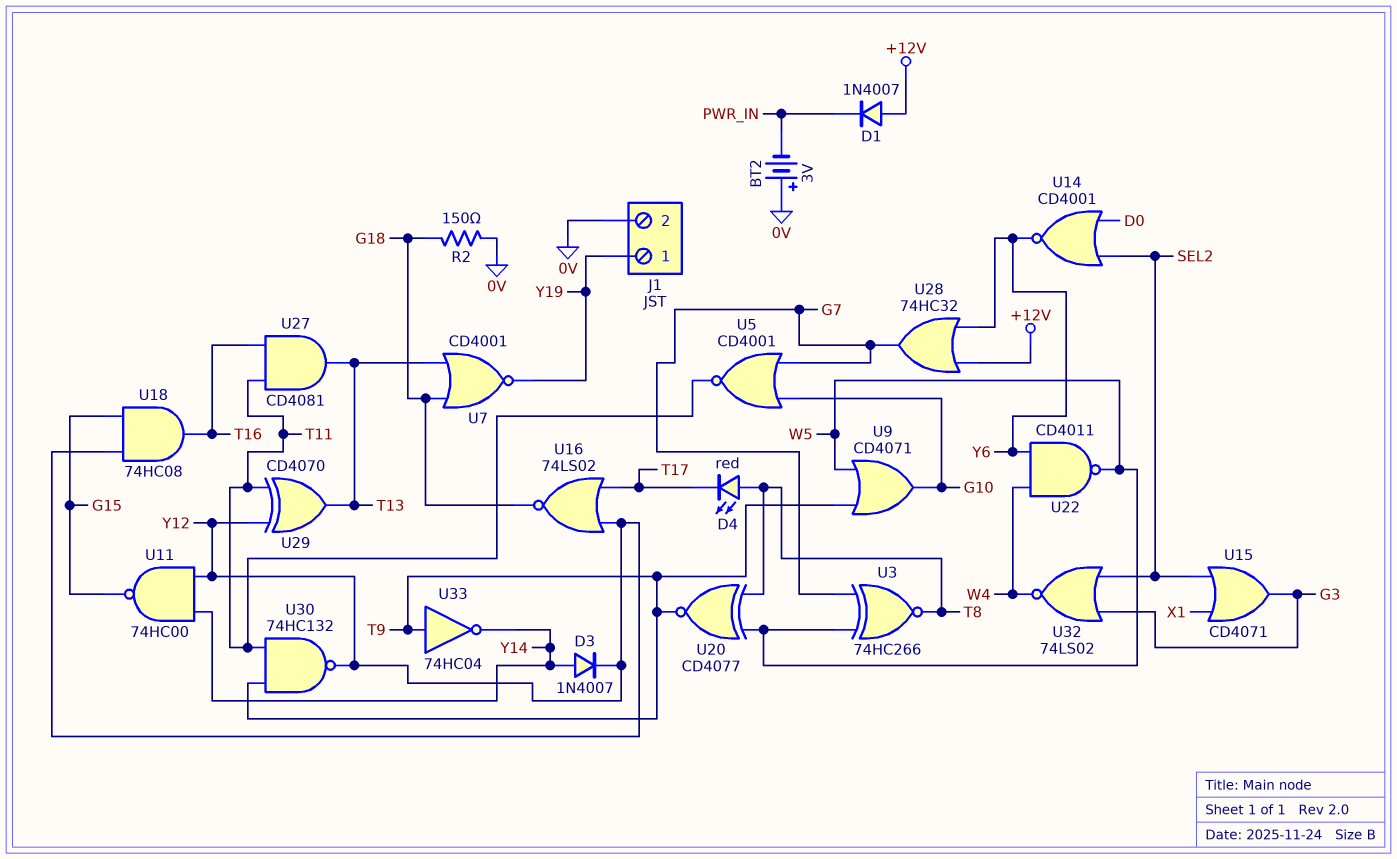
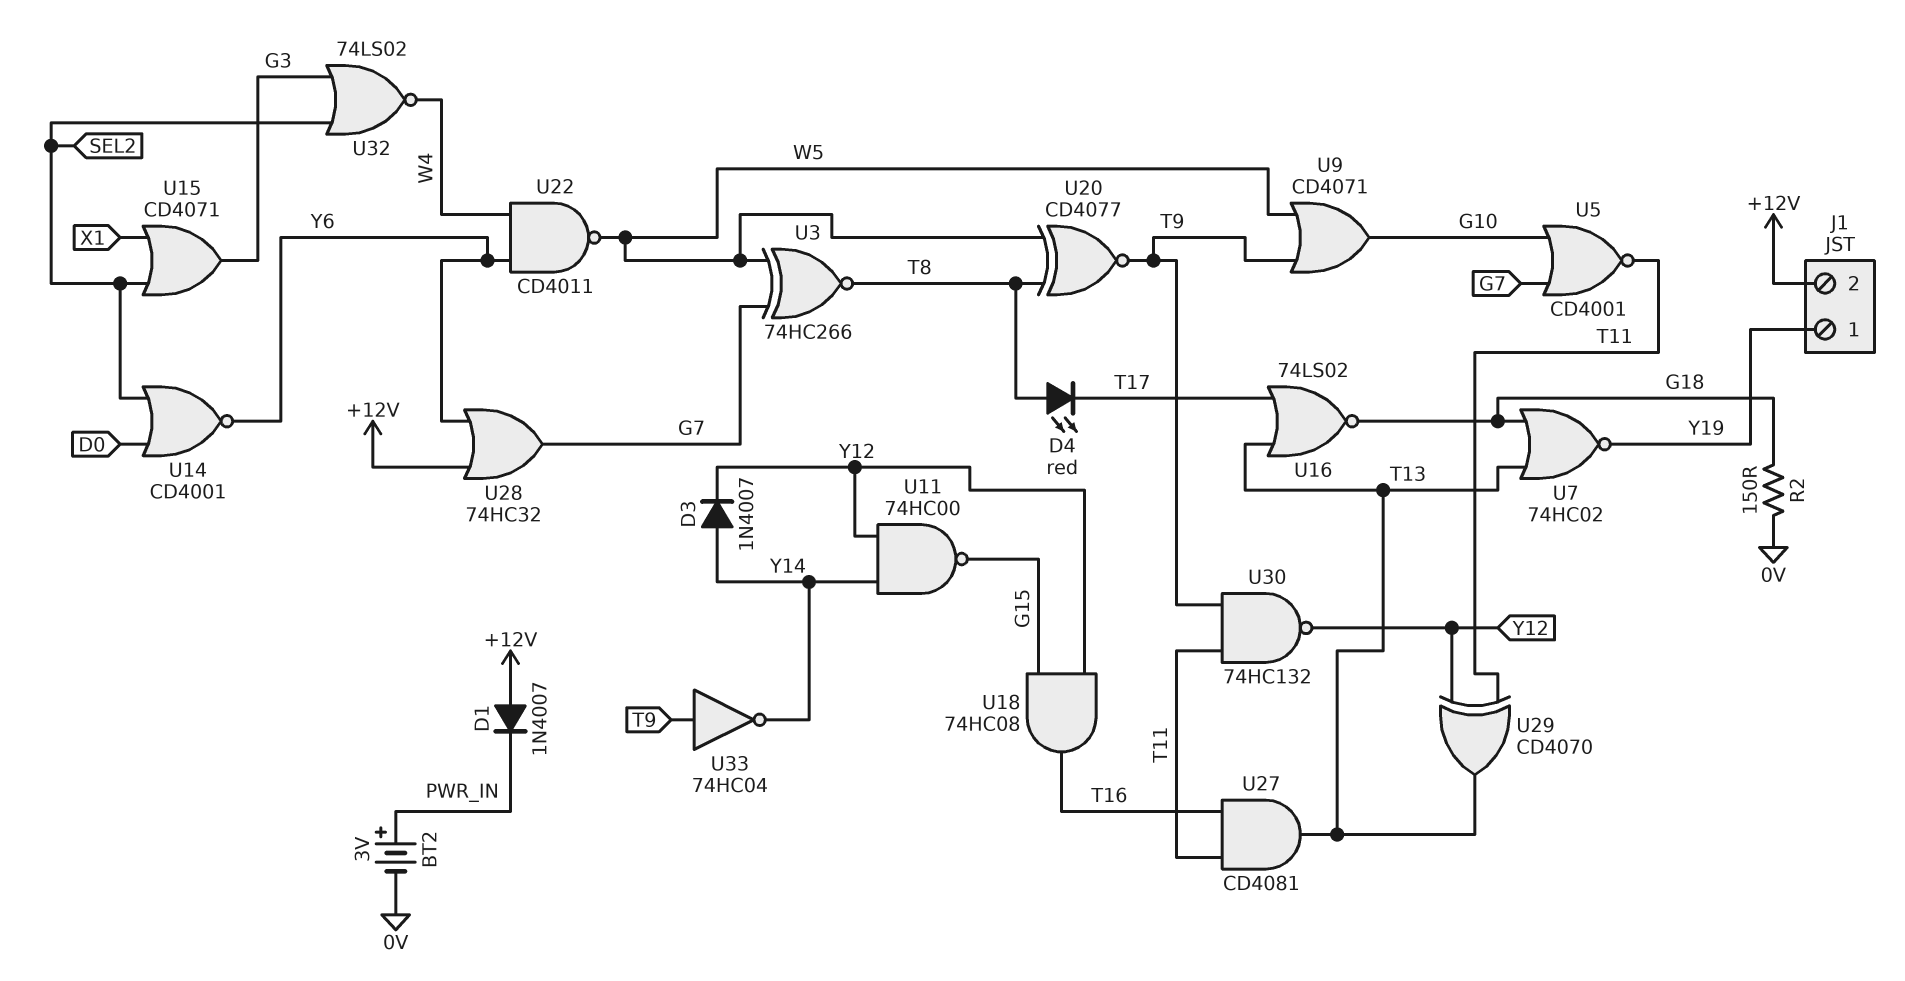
BT2: 3V (plus 0V, minus PWR_IN) -> 3V (plus PWR_IN, minus 0V)
J1 pin 2: 0V -> +12V
U7: NOR CD4001 (in G18, in T13, out Y19) -> NOR 74HC02 (in G18, in T13, out Y19)
U16: NOR 74LS02 (in T17, in Y12, out G18) -> NOR 74LS02 (in T13, in T17, out G18)

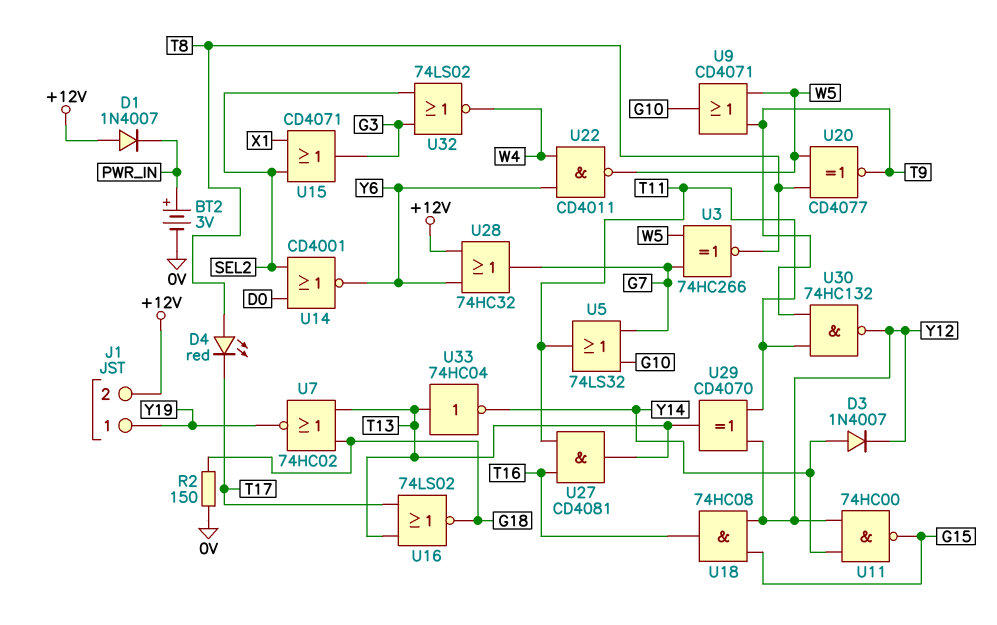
U5: NOR CD4001 (in G7, in G10, out T11) -> OR 74LS32 (in G7, in G10, out T11)
U33: NOT 74HC04 (in T9, out Y14) -> NOT 74HC04 (in T13, out Y14)

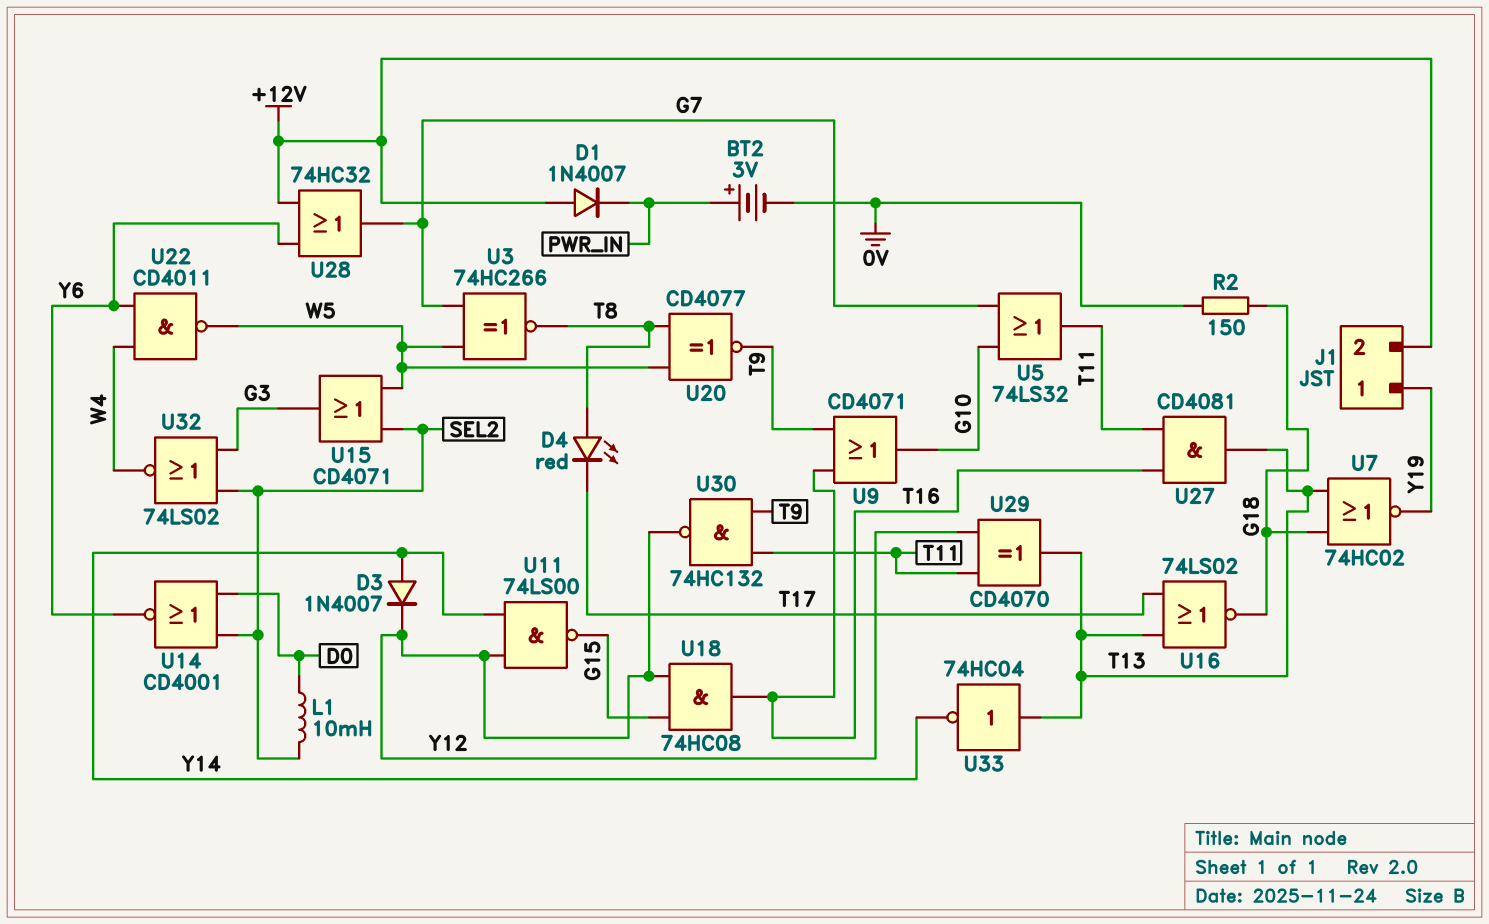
L1: none -> 10mH (D0, SEL2)
U9: OR CD4071 (in T9, in W5, out G10) -> OR CD4071 (in T9, in T16, out G10)
U11: NAND 74HC00 (in Y12, in Y14, out G15) -> NAND 74LS00 (in Y12, in Y14, out G15)
U15: OR CD4071 (in SEL2, in X1, out G3) -> OR CD4071 (in SEL2, in W5, out G3)

